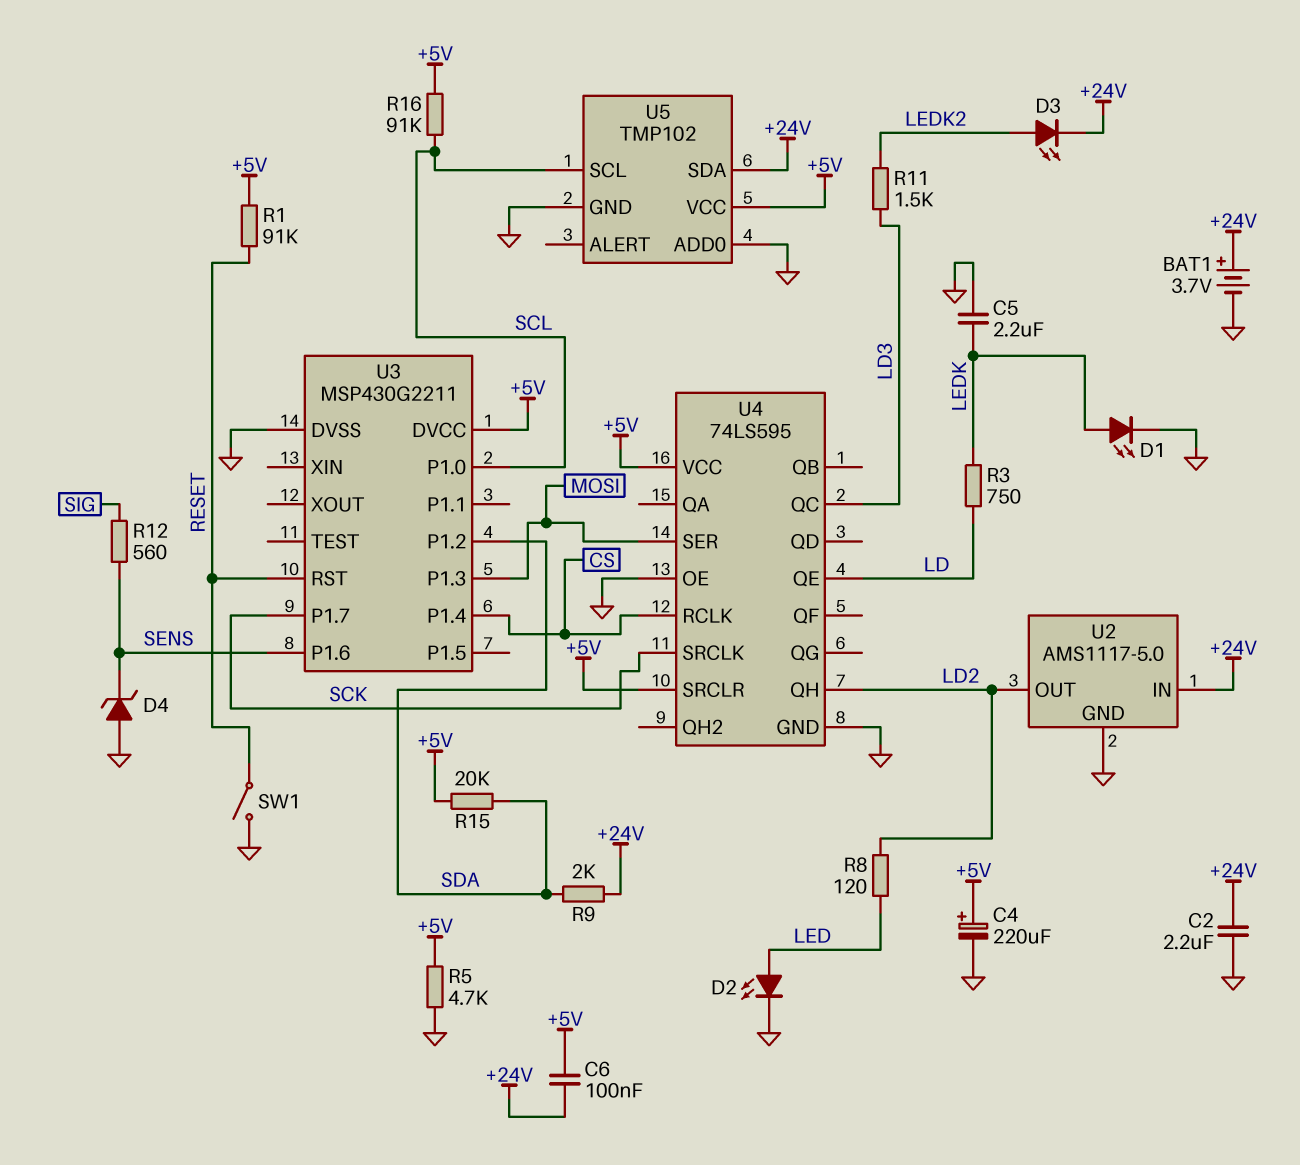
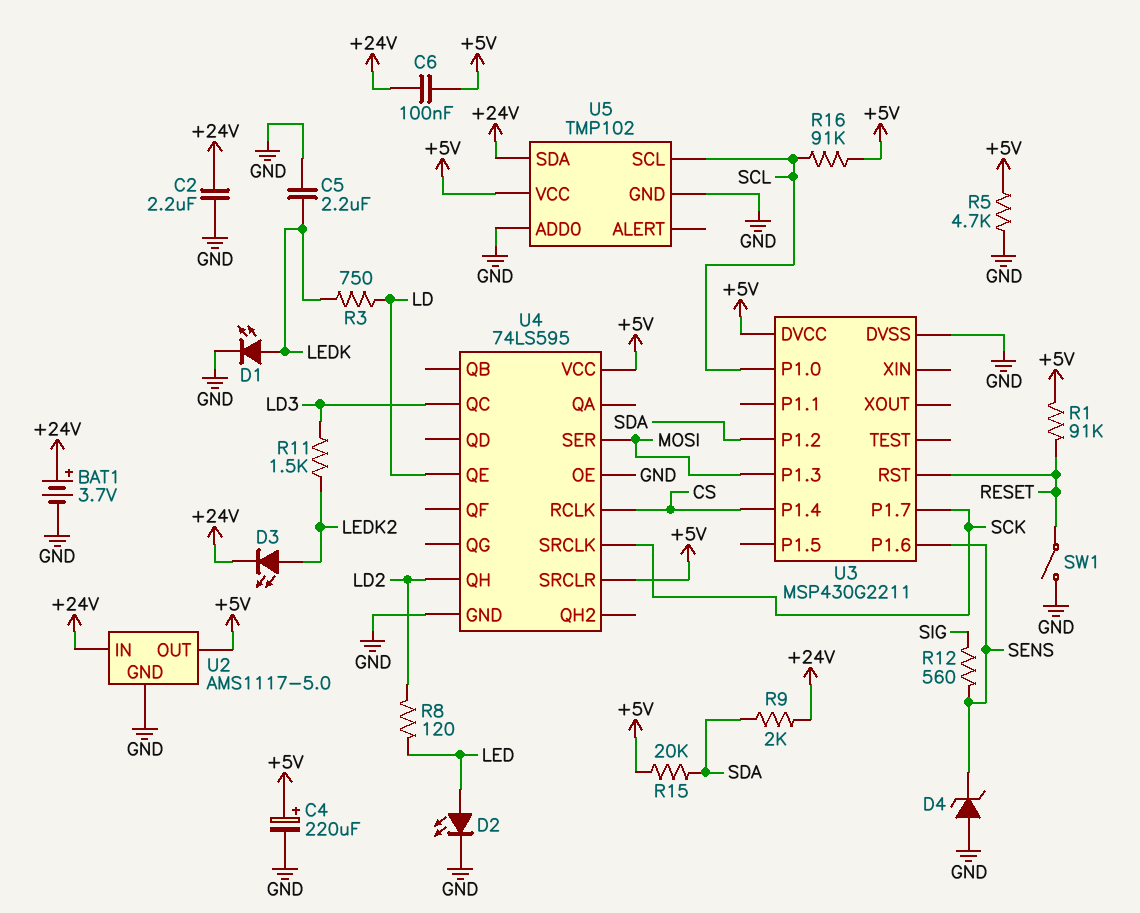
U2 pin OUT: LD2 -> +5V

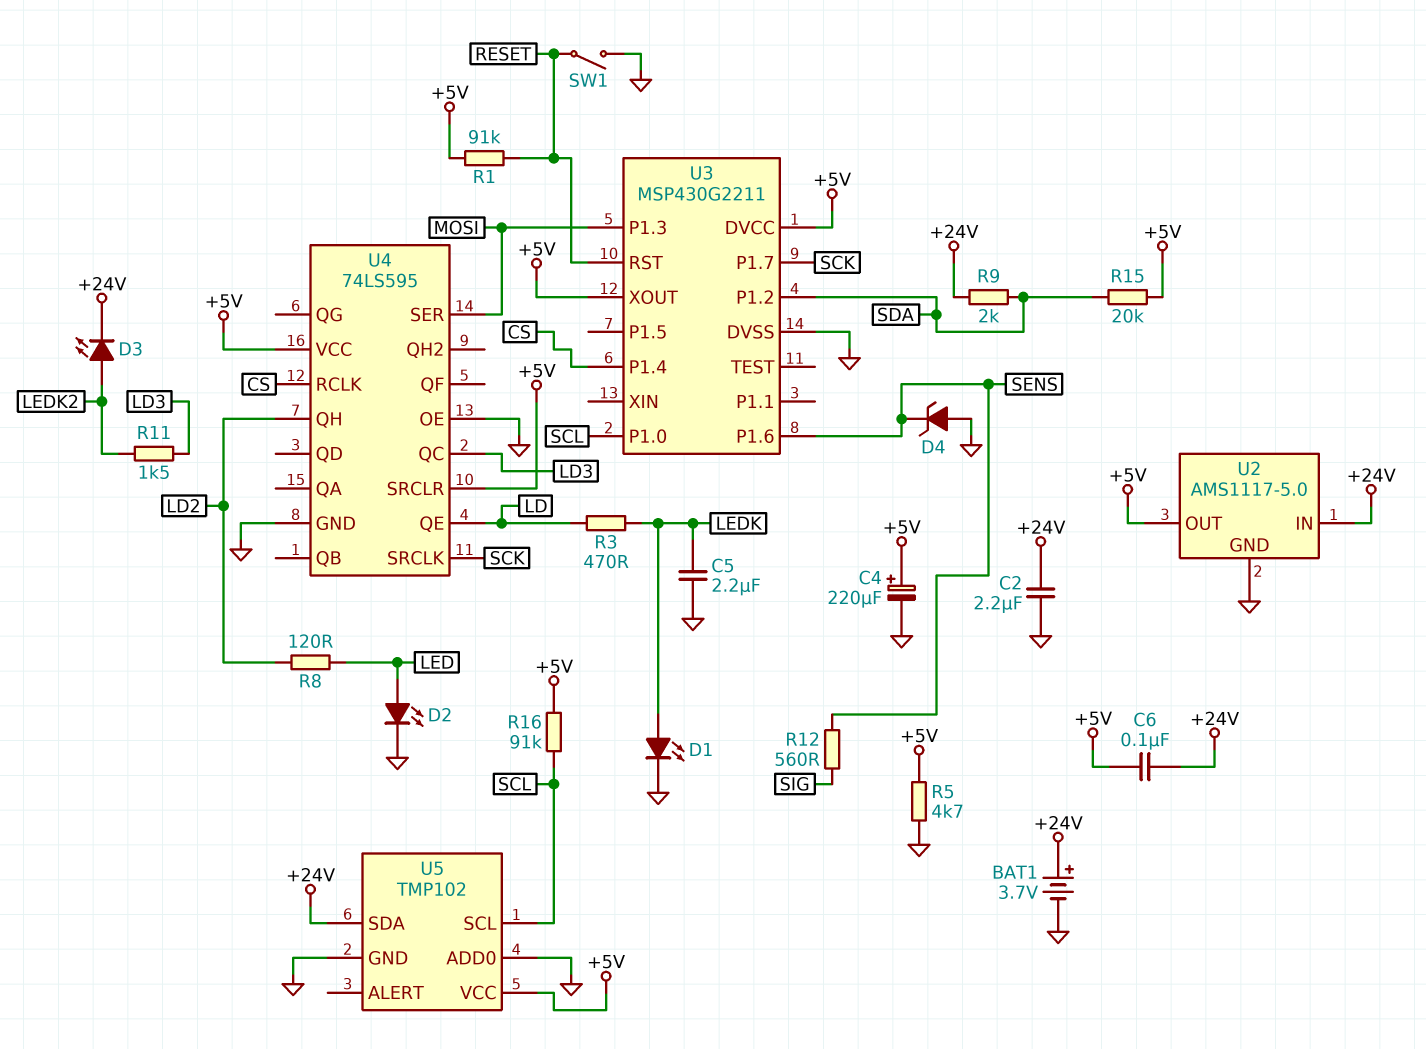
R3: 750 (LD, LEDK) -> 470 (LD, LEDK)
U3 pin XOUT: none -> +5V

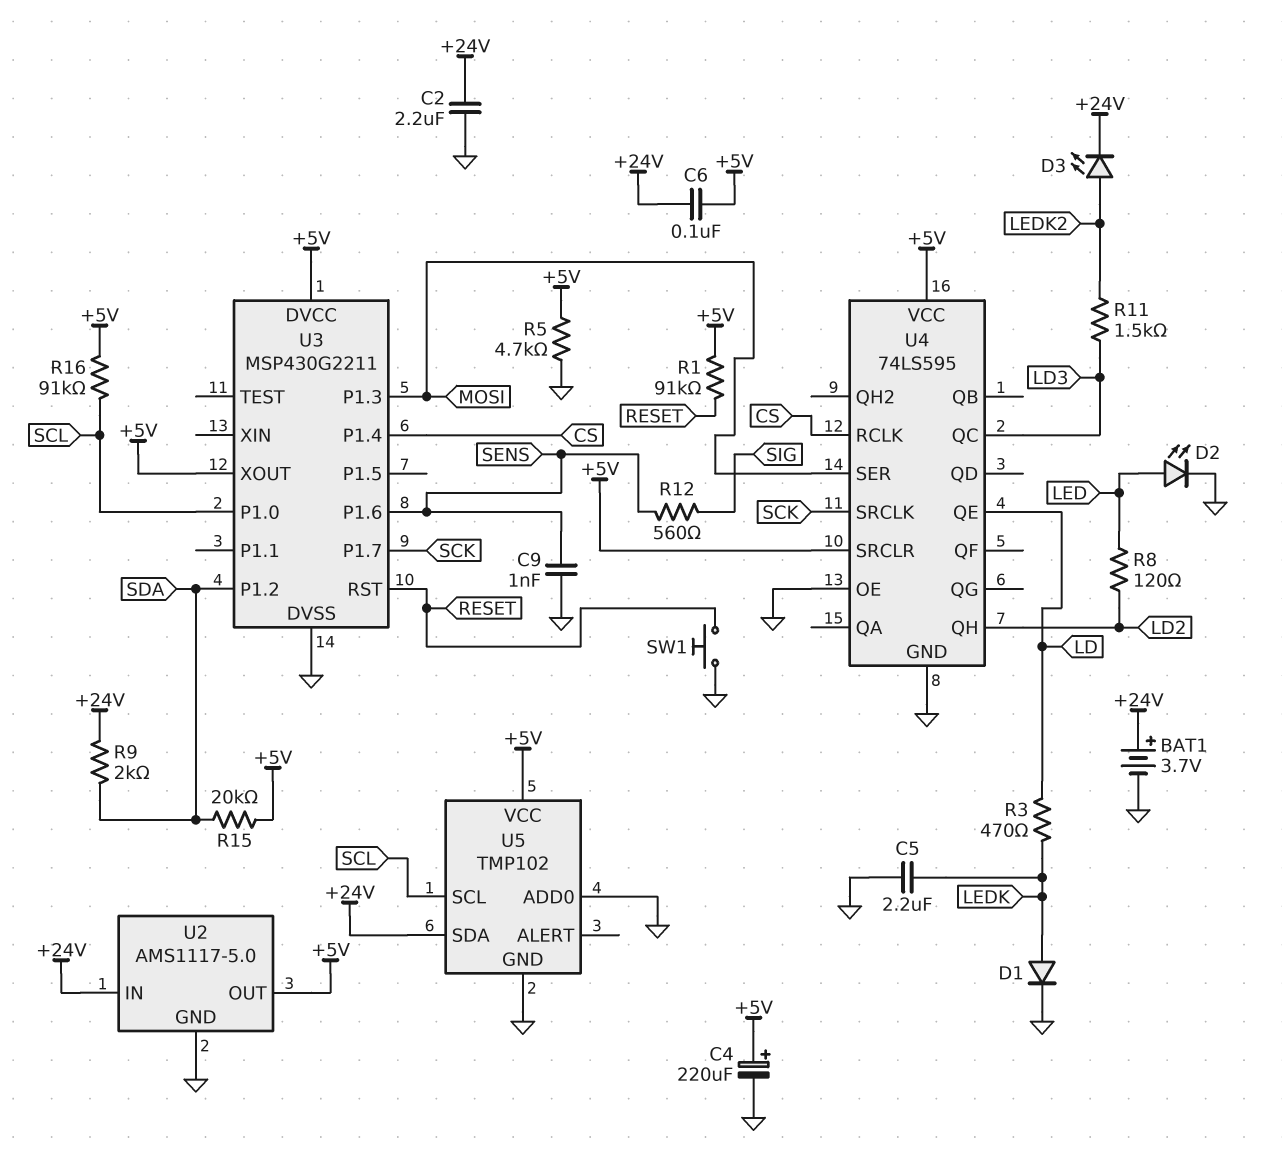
C9: none -> 1nF (GND, SENS)
D1: LED (A LEDK, K GND) -> diode (A LEDK, K GND)
D4: zener (A GND, K SENS) -> none
SW1: switch (GND, RESET) -> button (GND, RESET)

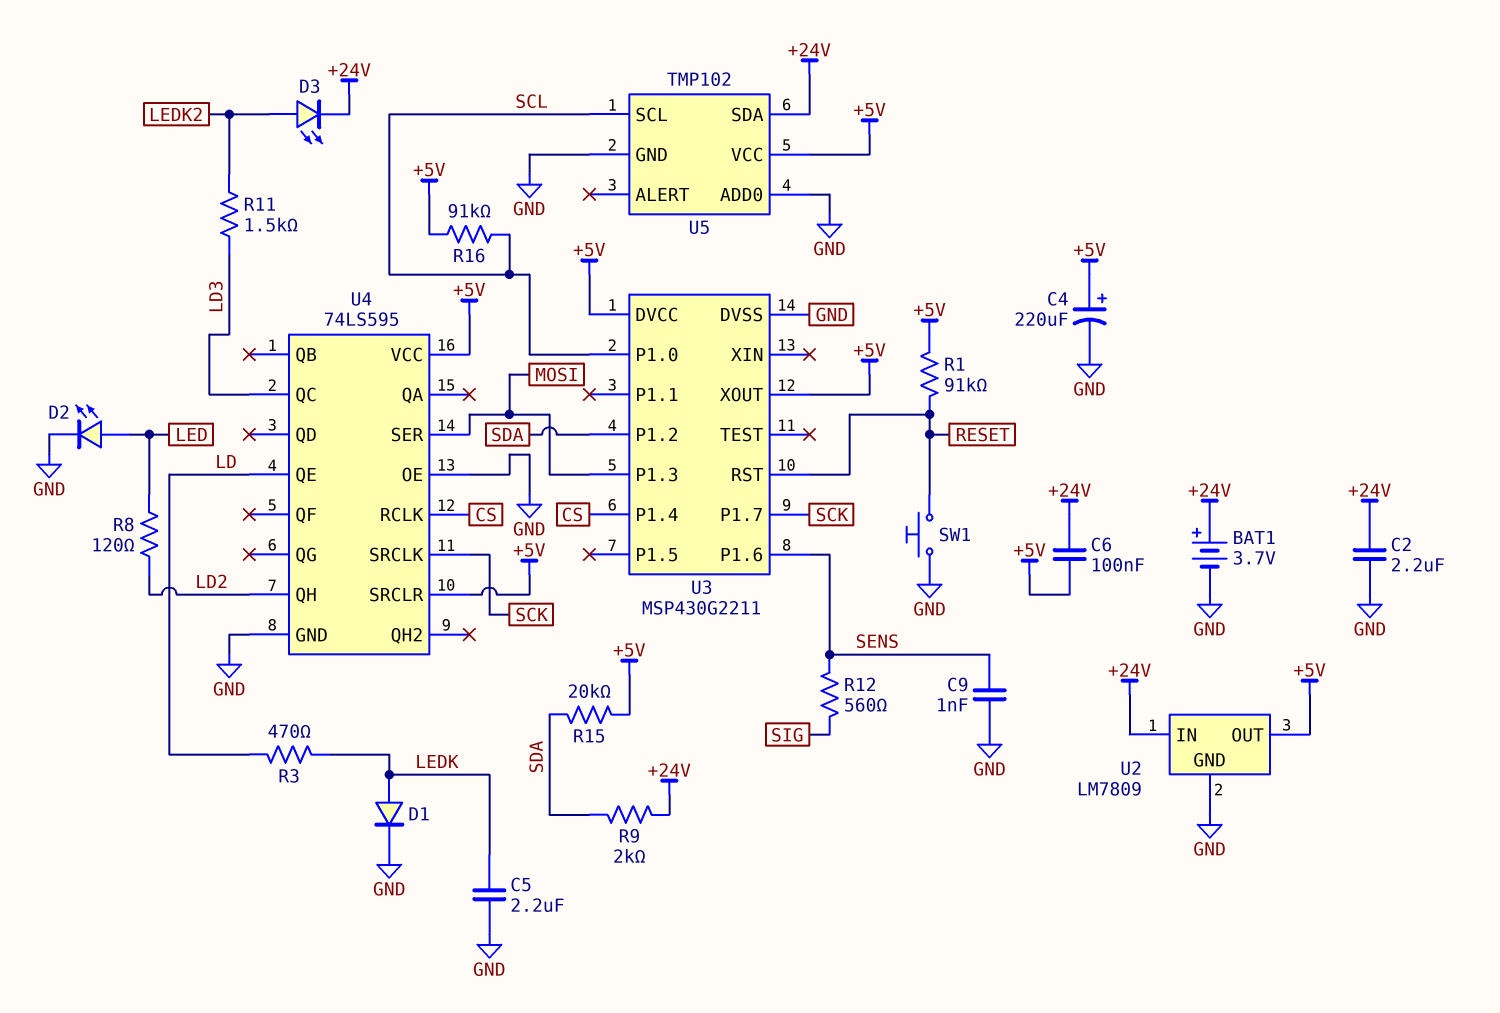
R5: 4.7k (+5V, GND) -> none
U2: AMS1117-5.0 -> LM7809

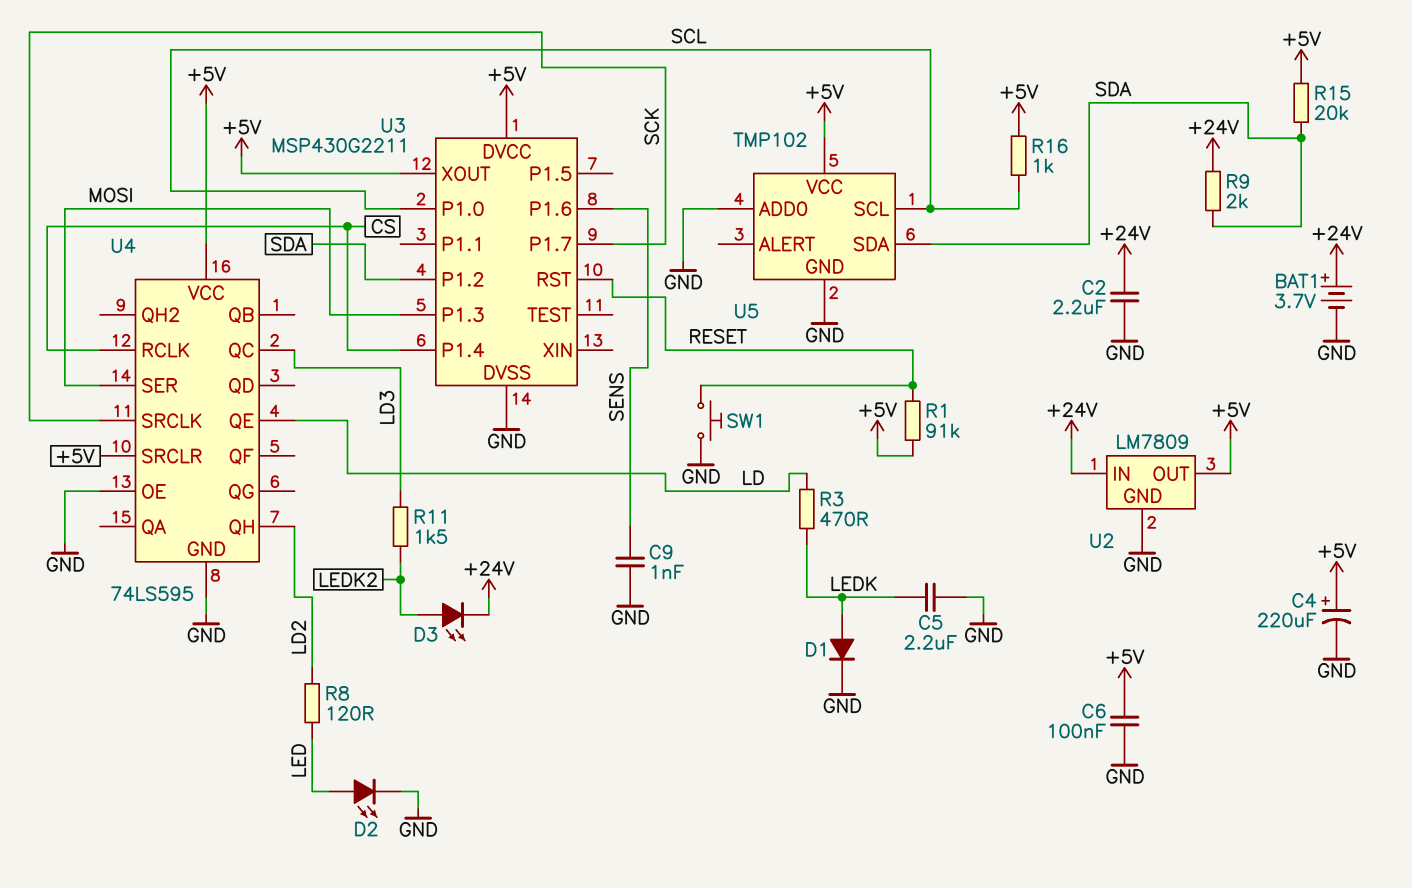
C6: 100nF (+5V, +24V) -> 100nF (+5V, GND)
R12: 560 (SENS, SIG) -> none
R16: 91k (+5V, SCL) -> 1k (+5V, SCL)
U5 pin SDA: +24V -> SDA

